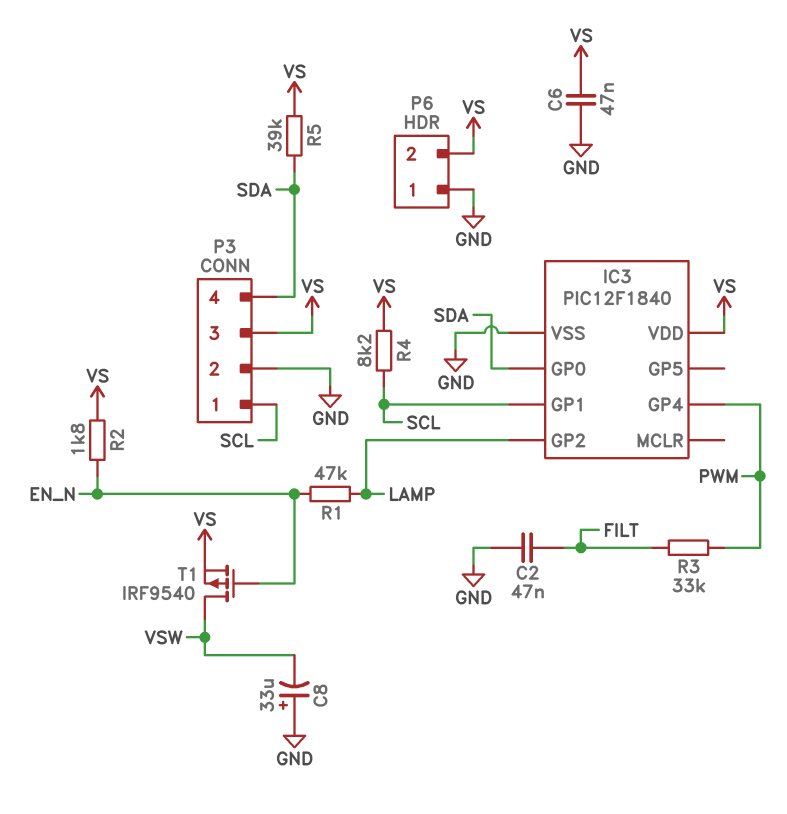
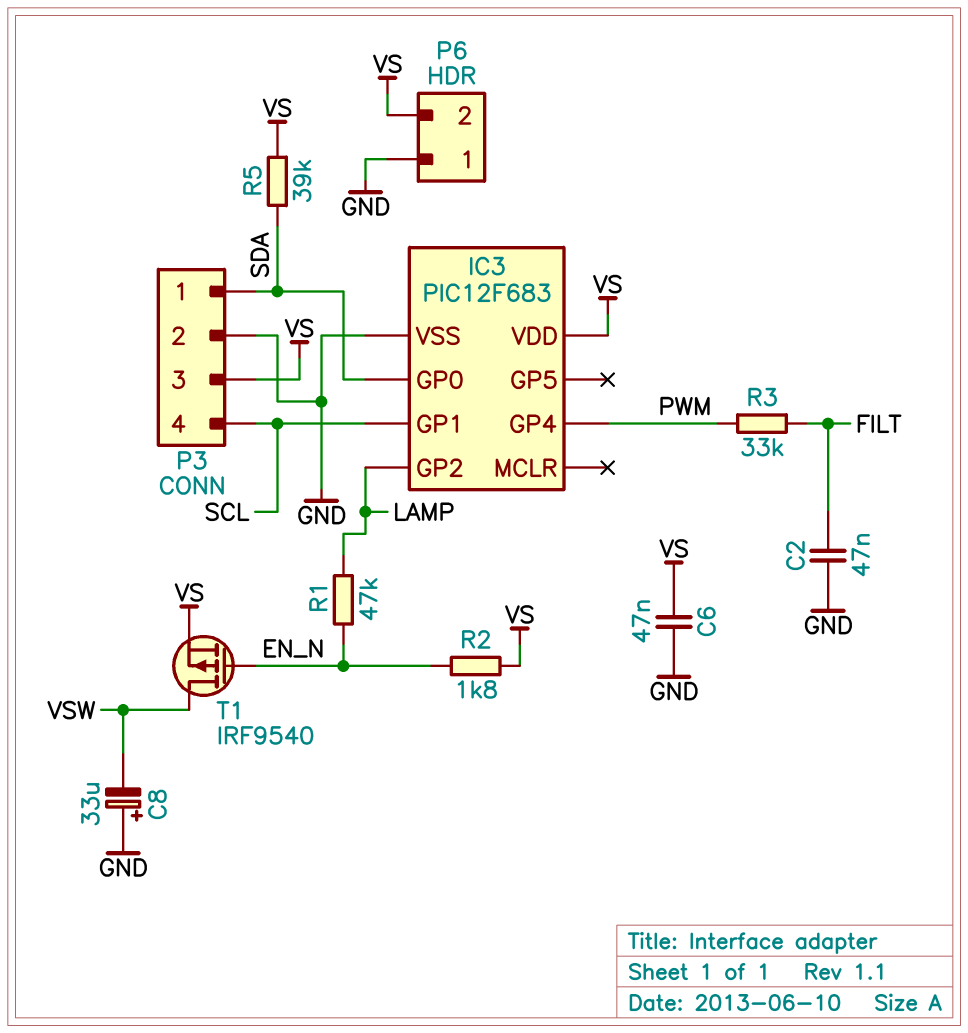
IC3: PIC12F1840 -> PIC12F683
P3 pin 1: SCL -> SDA
P3 pin 4: SDA -> SCL
R4: 8.2k (SCL, VS) -> none

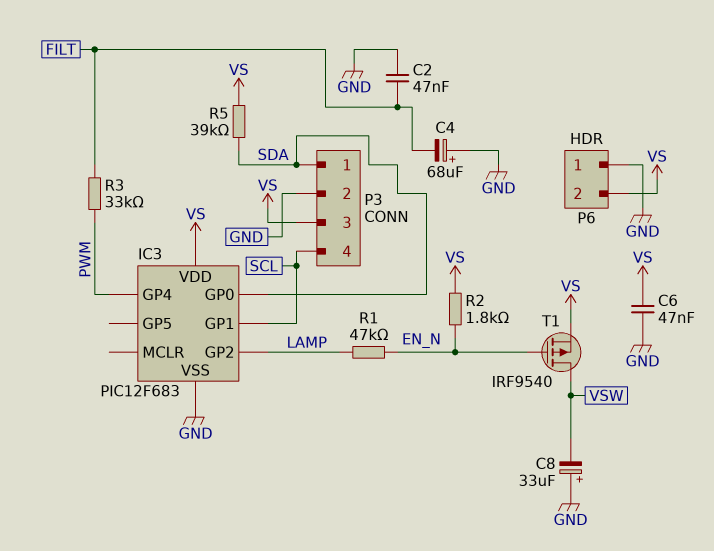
C4: none -> 68uF (plus GND, minus FILT)

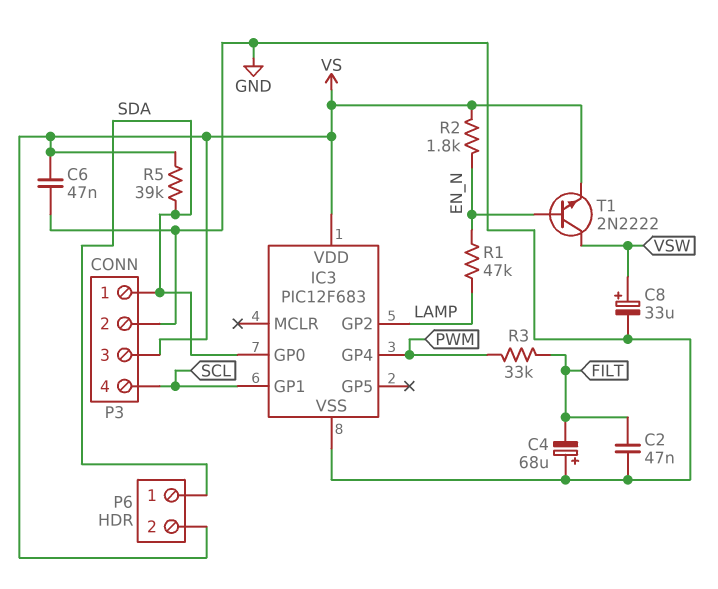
C8: 33uF (plus GND, minus VSW) -> 33uF (plus VSW, minus GND)
P6 pin 1: GND -> SDA
T1: PMOS IRF9540 (G EN_N, D VSW, S VS) -> NPN 2N2222 (B EN_N, C VSW, E VS)

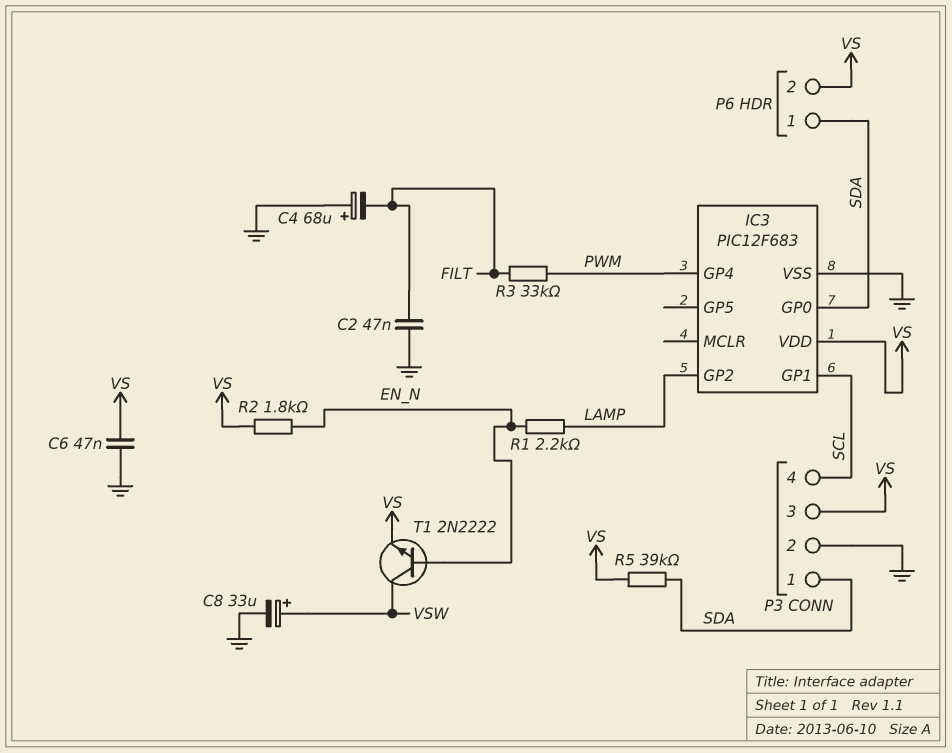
R1: 47k (EN_N, LAMP) -> 2.2k (EN_N, LAMP)

